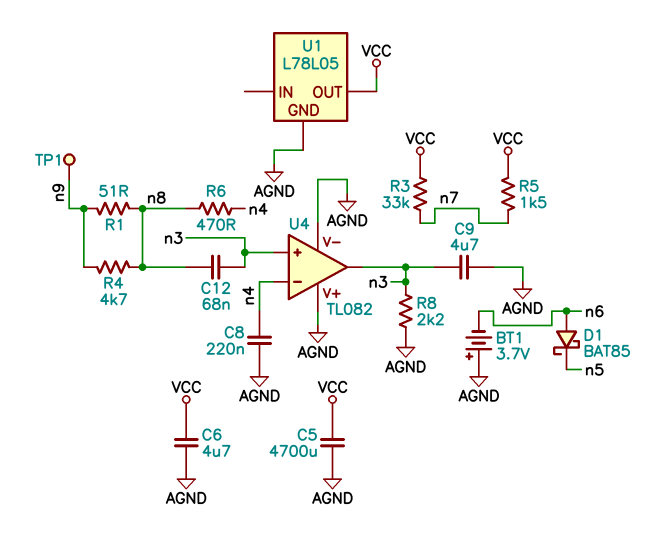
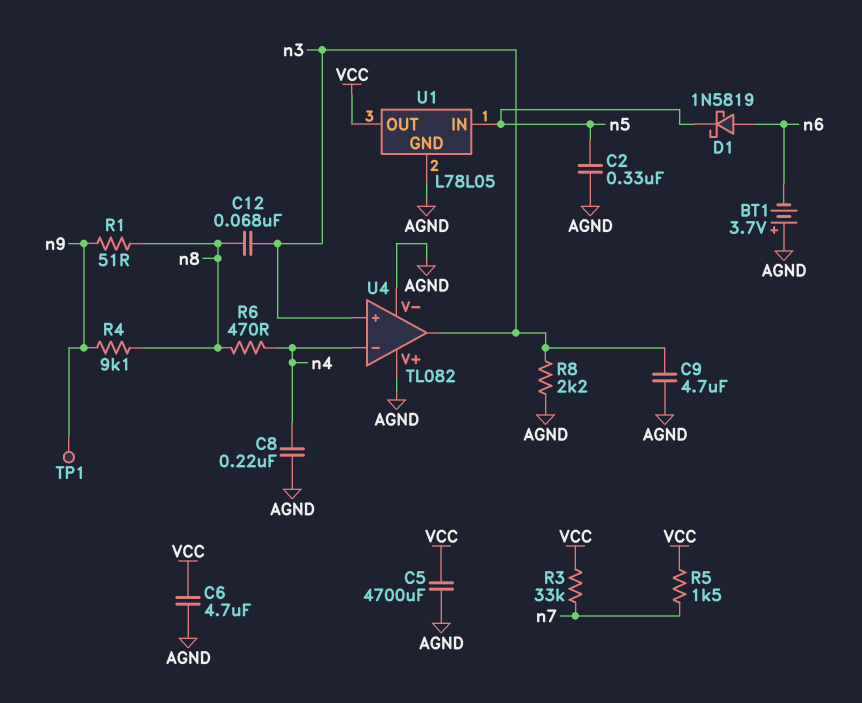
C2: none -> 330nF (AGND, n5)
D1: schottky BAT85 (A n6, K n5) -> schottky 1N5819 (A n6, K n5)
R4: 4.7k (n8, n9) -> 9.1k (n8, n9)
U1 pin IN: none -> n5

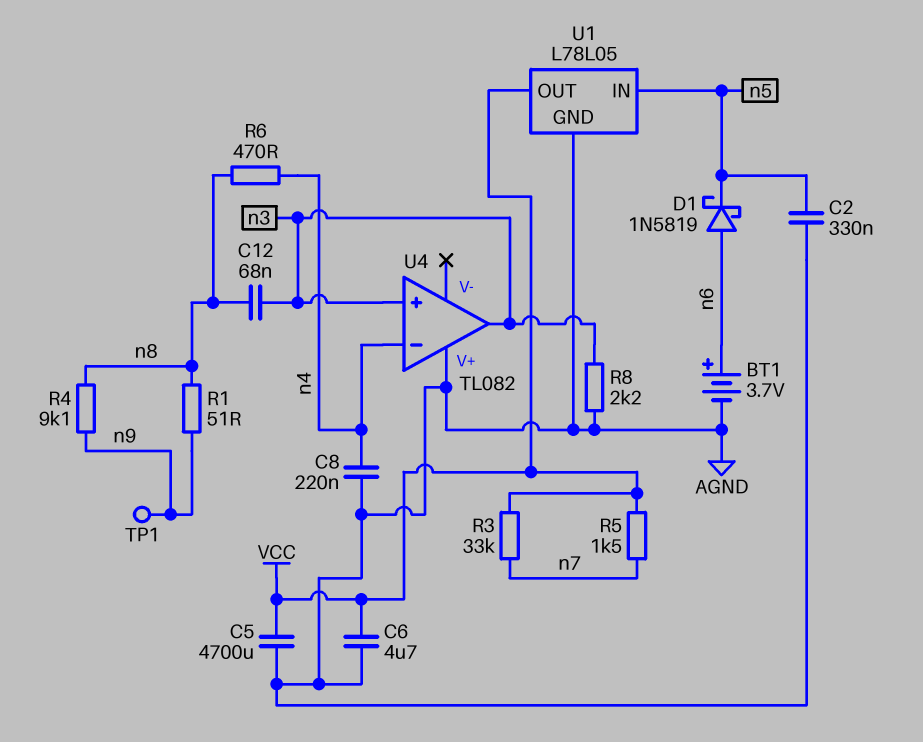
BT1: 3.7V (plus AGND, minus n6) -> 3.7V (plus n6, minus AGND)
C9: 4.7uF (AGND, n3) -> none
U4 pin V-: AGND -> none

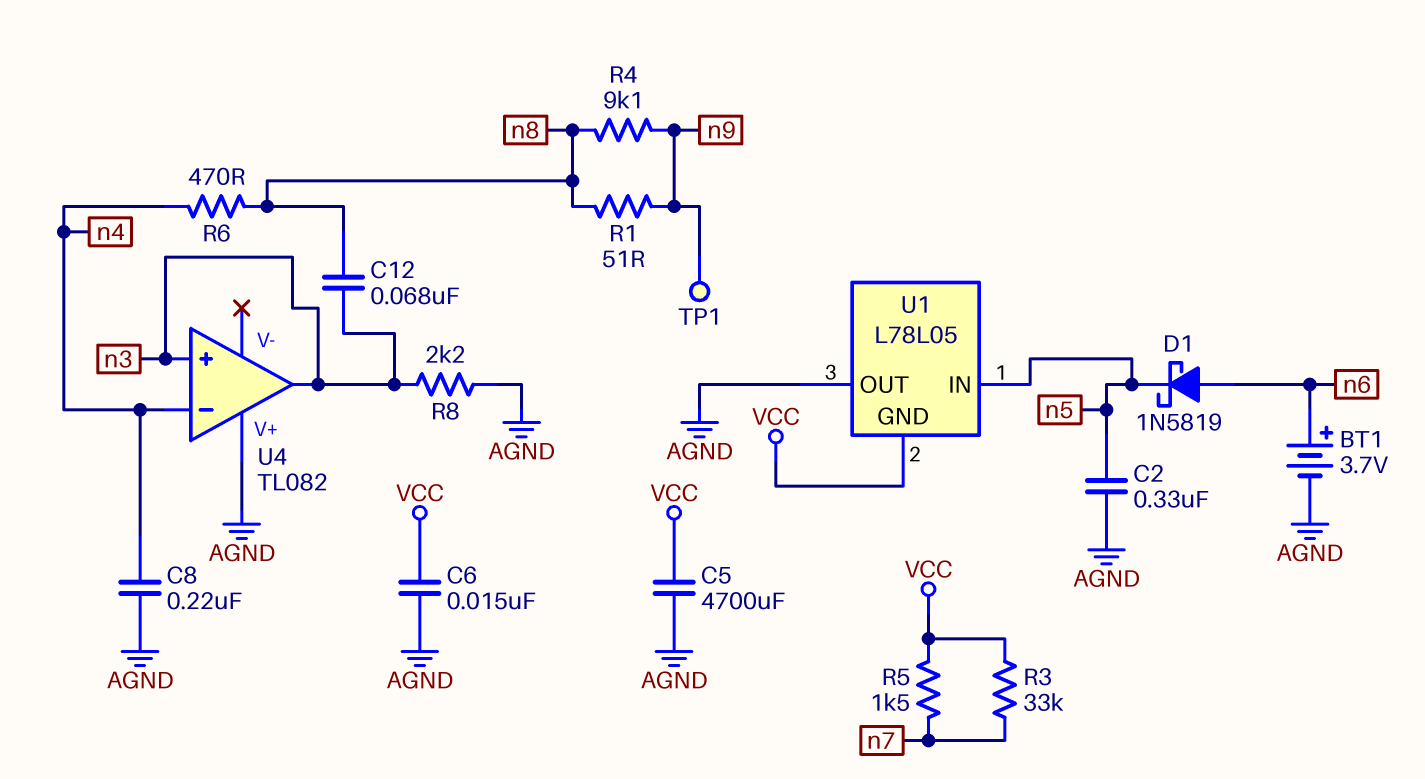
C6: 4.7uF (AGND, VCC) -> 15nF (AGND, VCC)
U1 pin GND: AGND -> VCC
U1 pin OUT: VCC -> AGND

